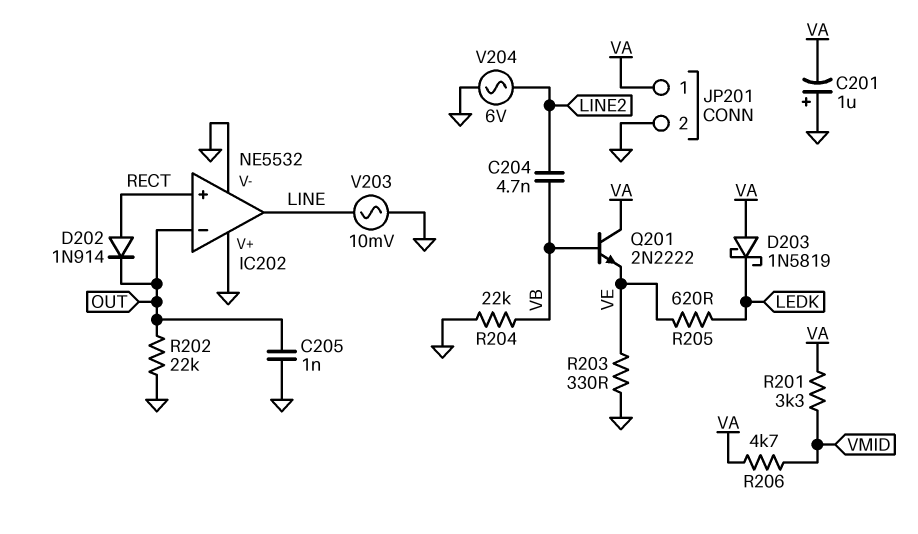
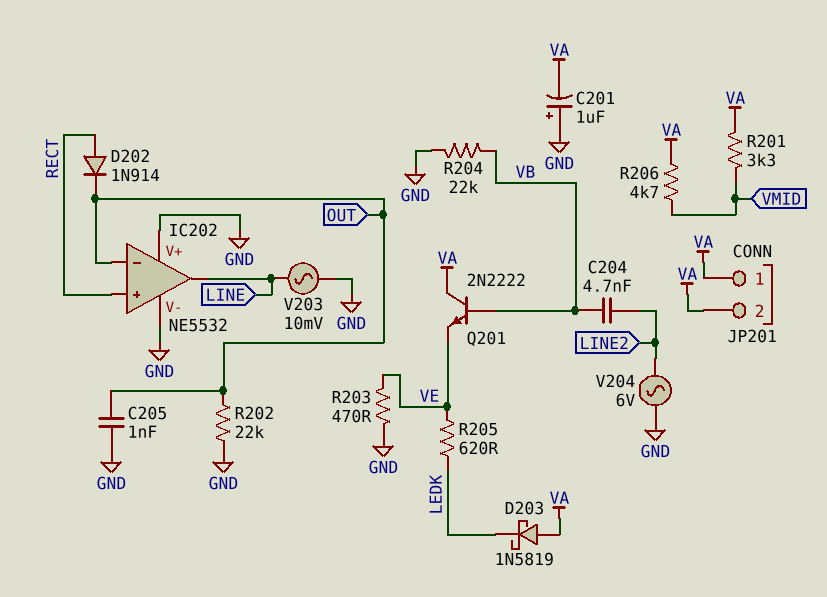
JP201 pin 2: GND -> VA
R203: 330 (GND, VE) -> 470 (GND, VE)

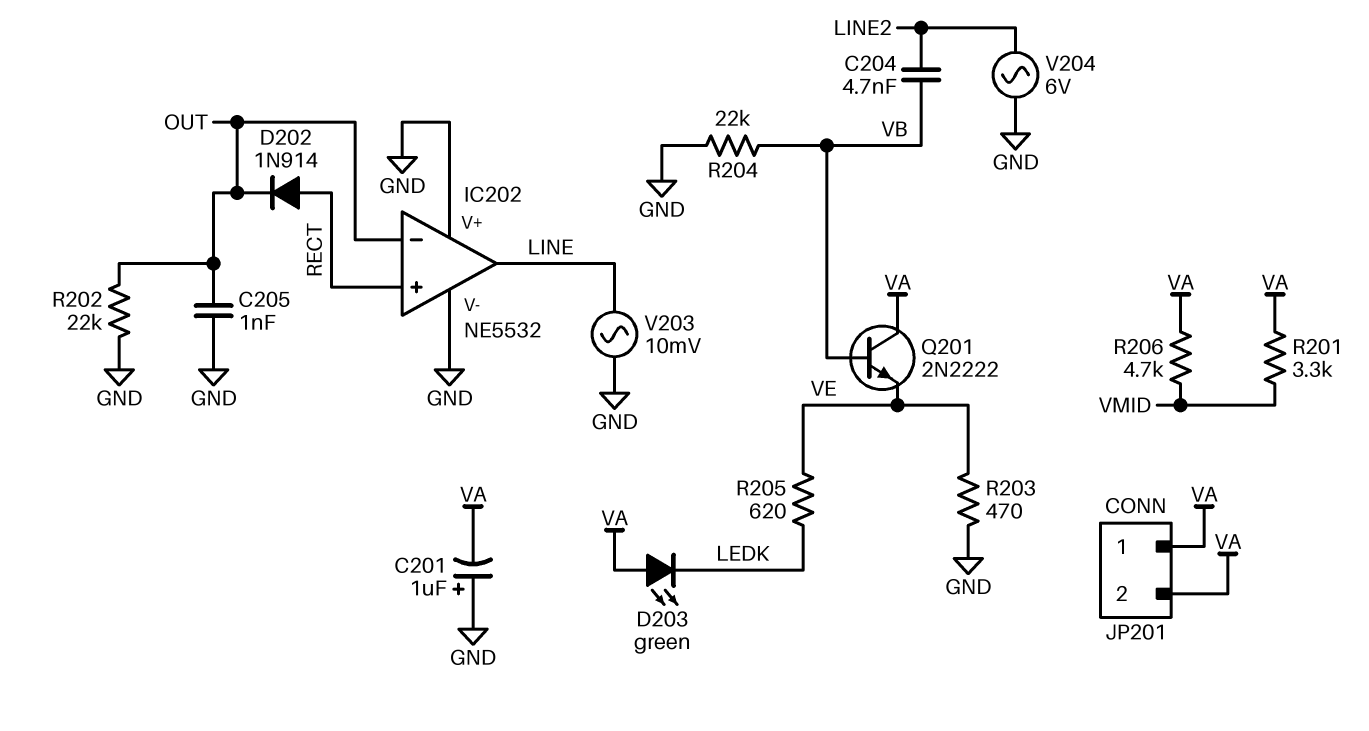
D203: schottky 1N5819 (A VA, K LEDK) -> LED green (A VA, K LEDK)

